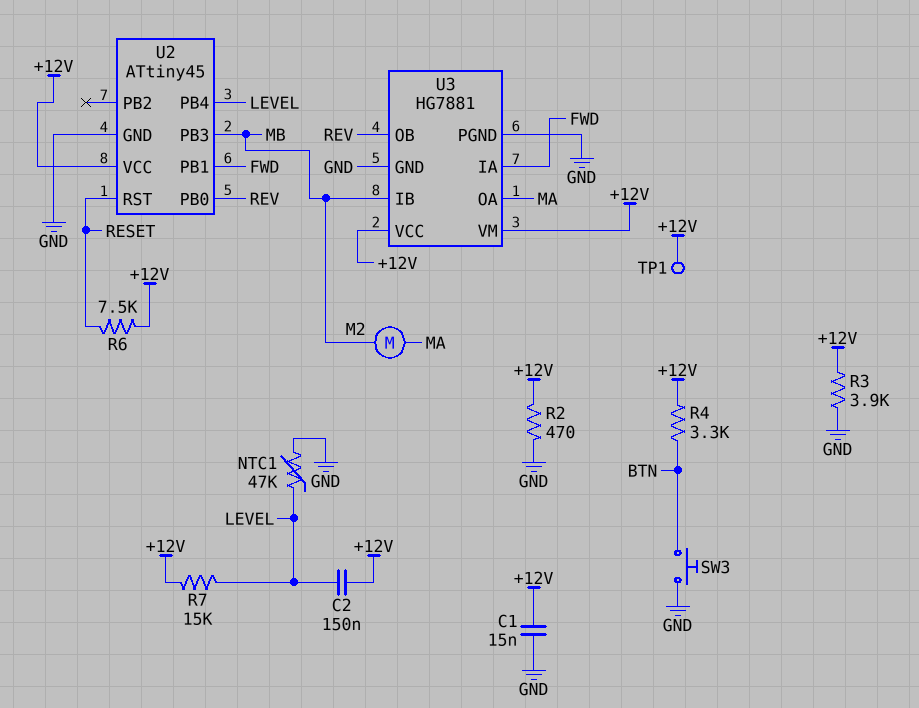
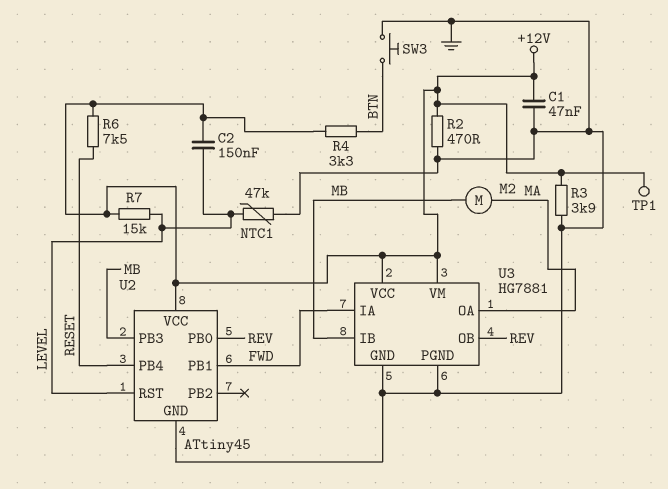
C1: 15nF (+12V, GND) -> 47nF (+12V, GND)
U2 pin PB4: LEVEL -> RESET
U2 pin RST: RESET -> LEVEL

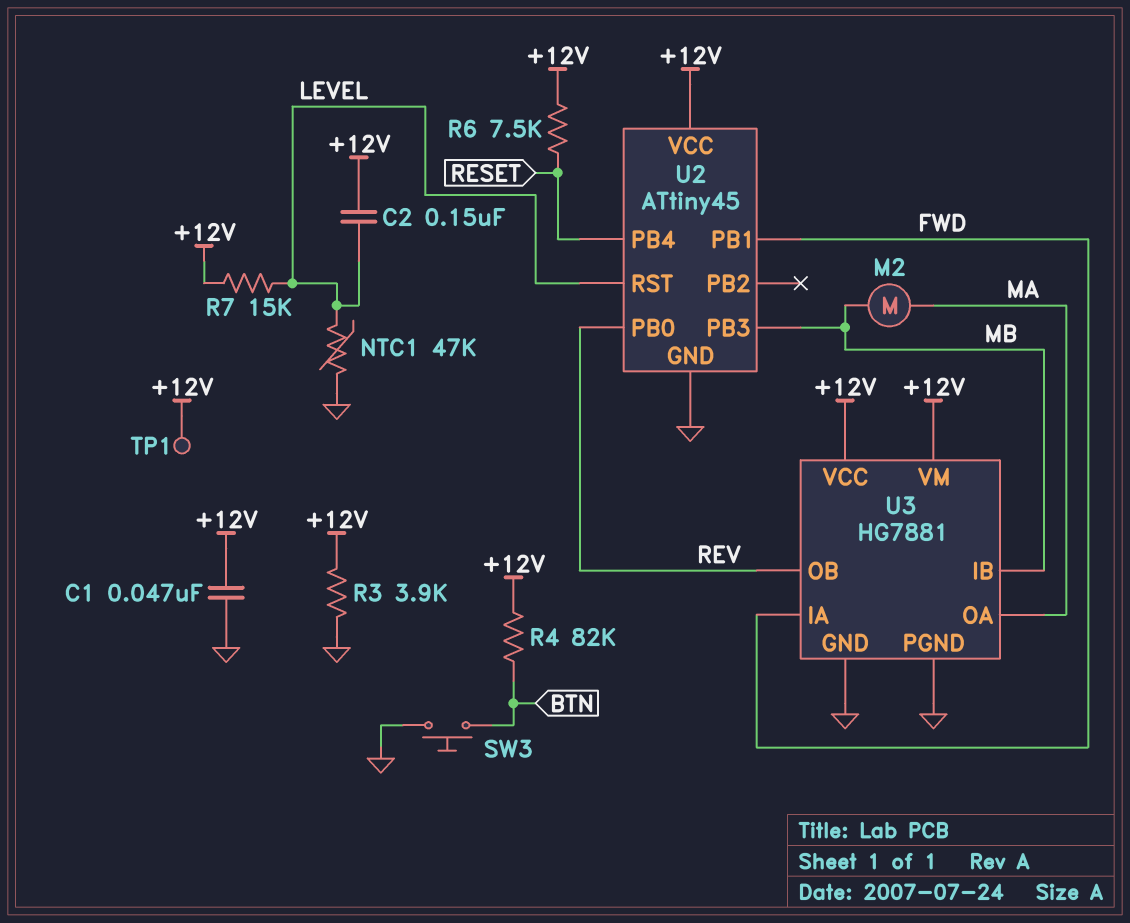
R2: 470 (+12V, GND) -> none
R4: 3.3k (+12V, BTN) -> 82k (+12V, BTN)

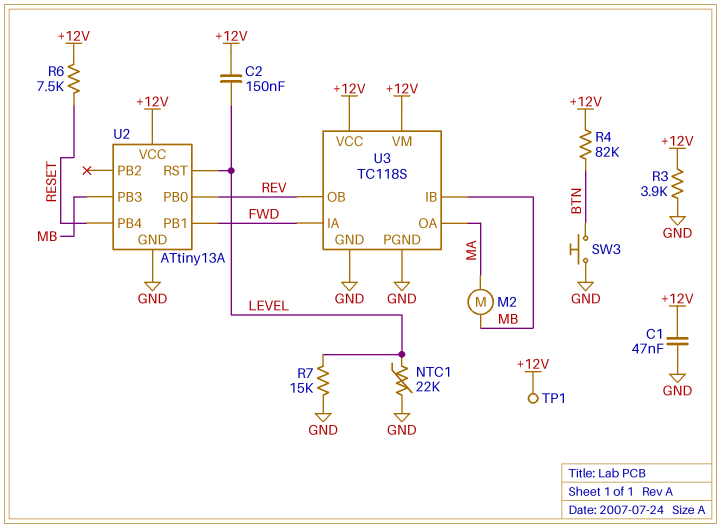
NTC1: 47k (GND, LEVEL) -> 22k (GND, LEVEL)
R7: 15k (+12V, LEVEL) -> 15k (GND, LEVEL)
U2: ATtiny45 -> ATtiny13A
U3: HG7881 -> TC118S

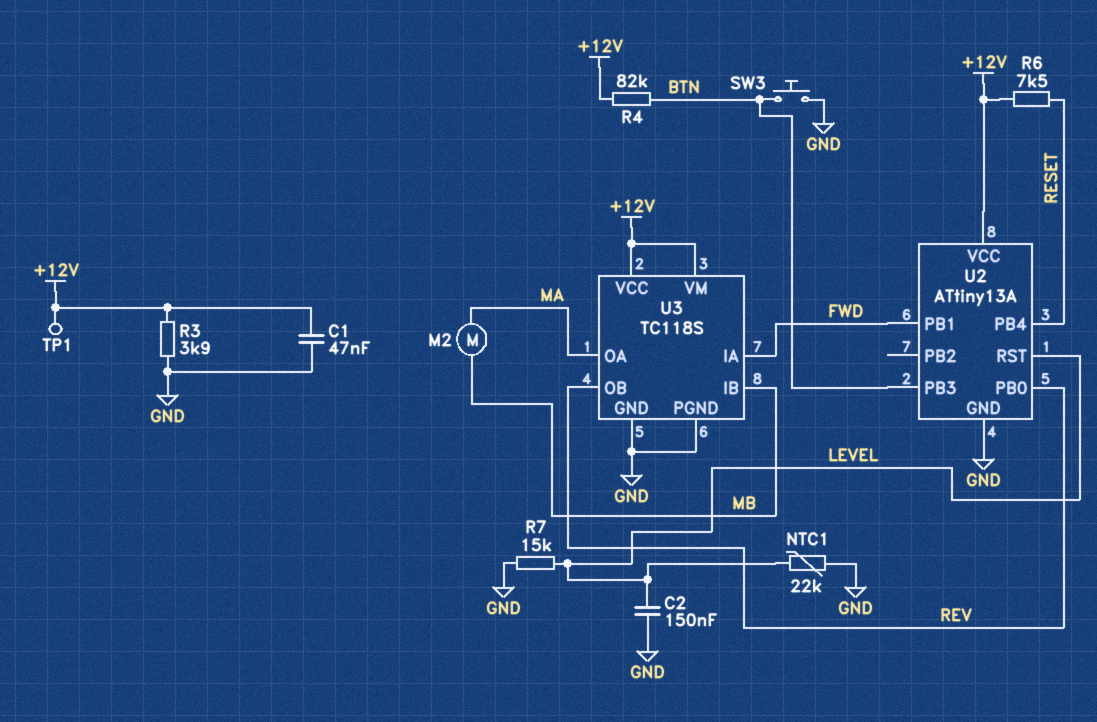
C2: 150nF (+12V, LEVEL) -> 150nF (GND, LEVEL)
U2 pin PB3: MB -> BTN

